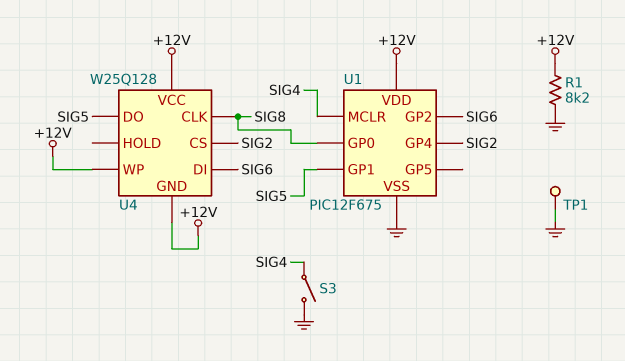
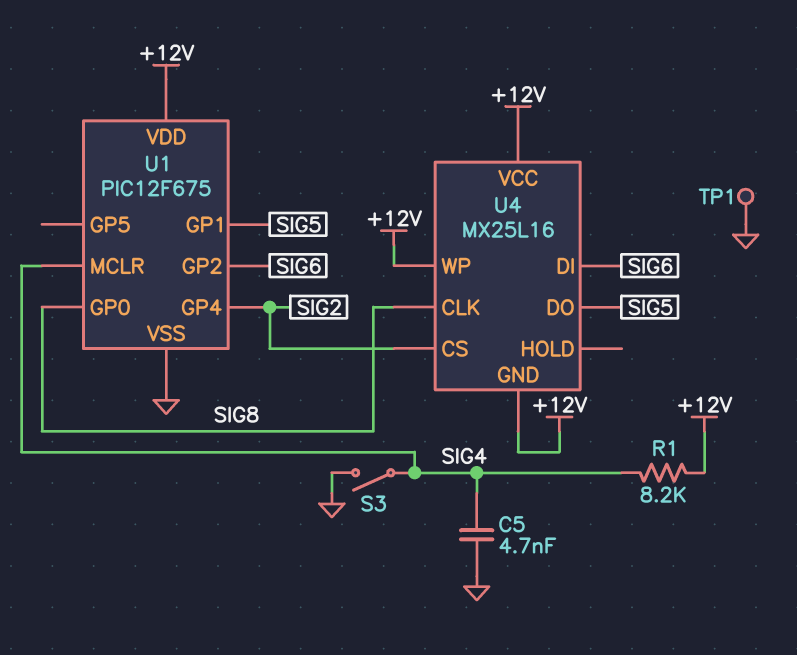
C5: none -> 4.7nF (GND, SIG4)
R1: 8.2k (+12V, GND) -> 8.2k (+12V, SIG4)
U4: W25Q128 -> MX25L16

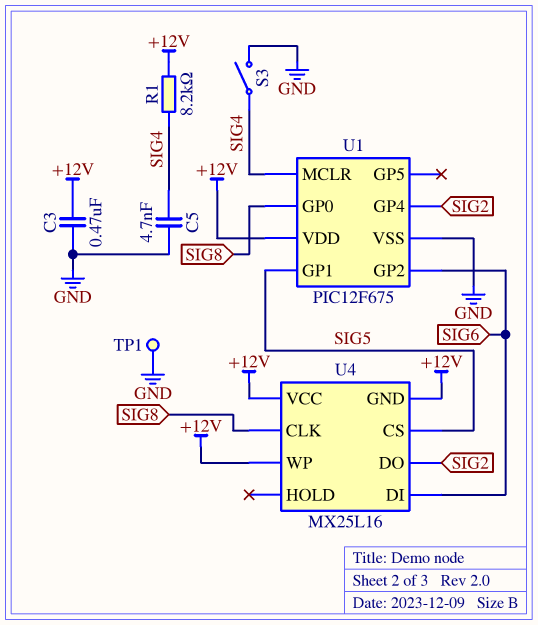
C3: none -> 470nF (+12V, GND)
U4 pin CS: SIG2 -> SIG5
U4 pin DO: SIG5 -> SIG2

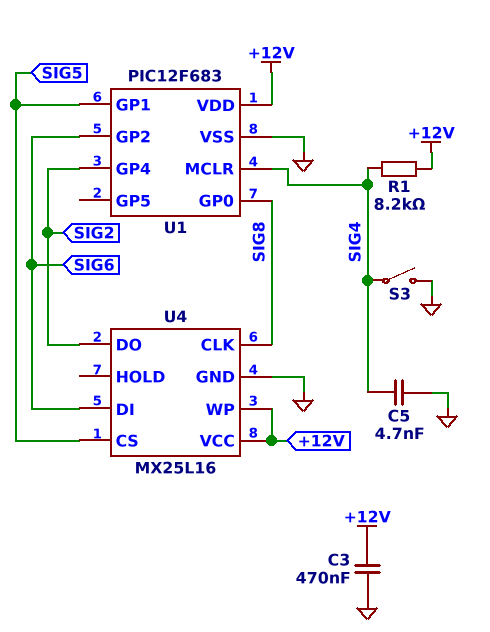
TP1: test point (GND) -> none
U1: PIC12F675 -> PIC12F683
U4 pin GND: +12V -> GND

